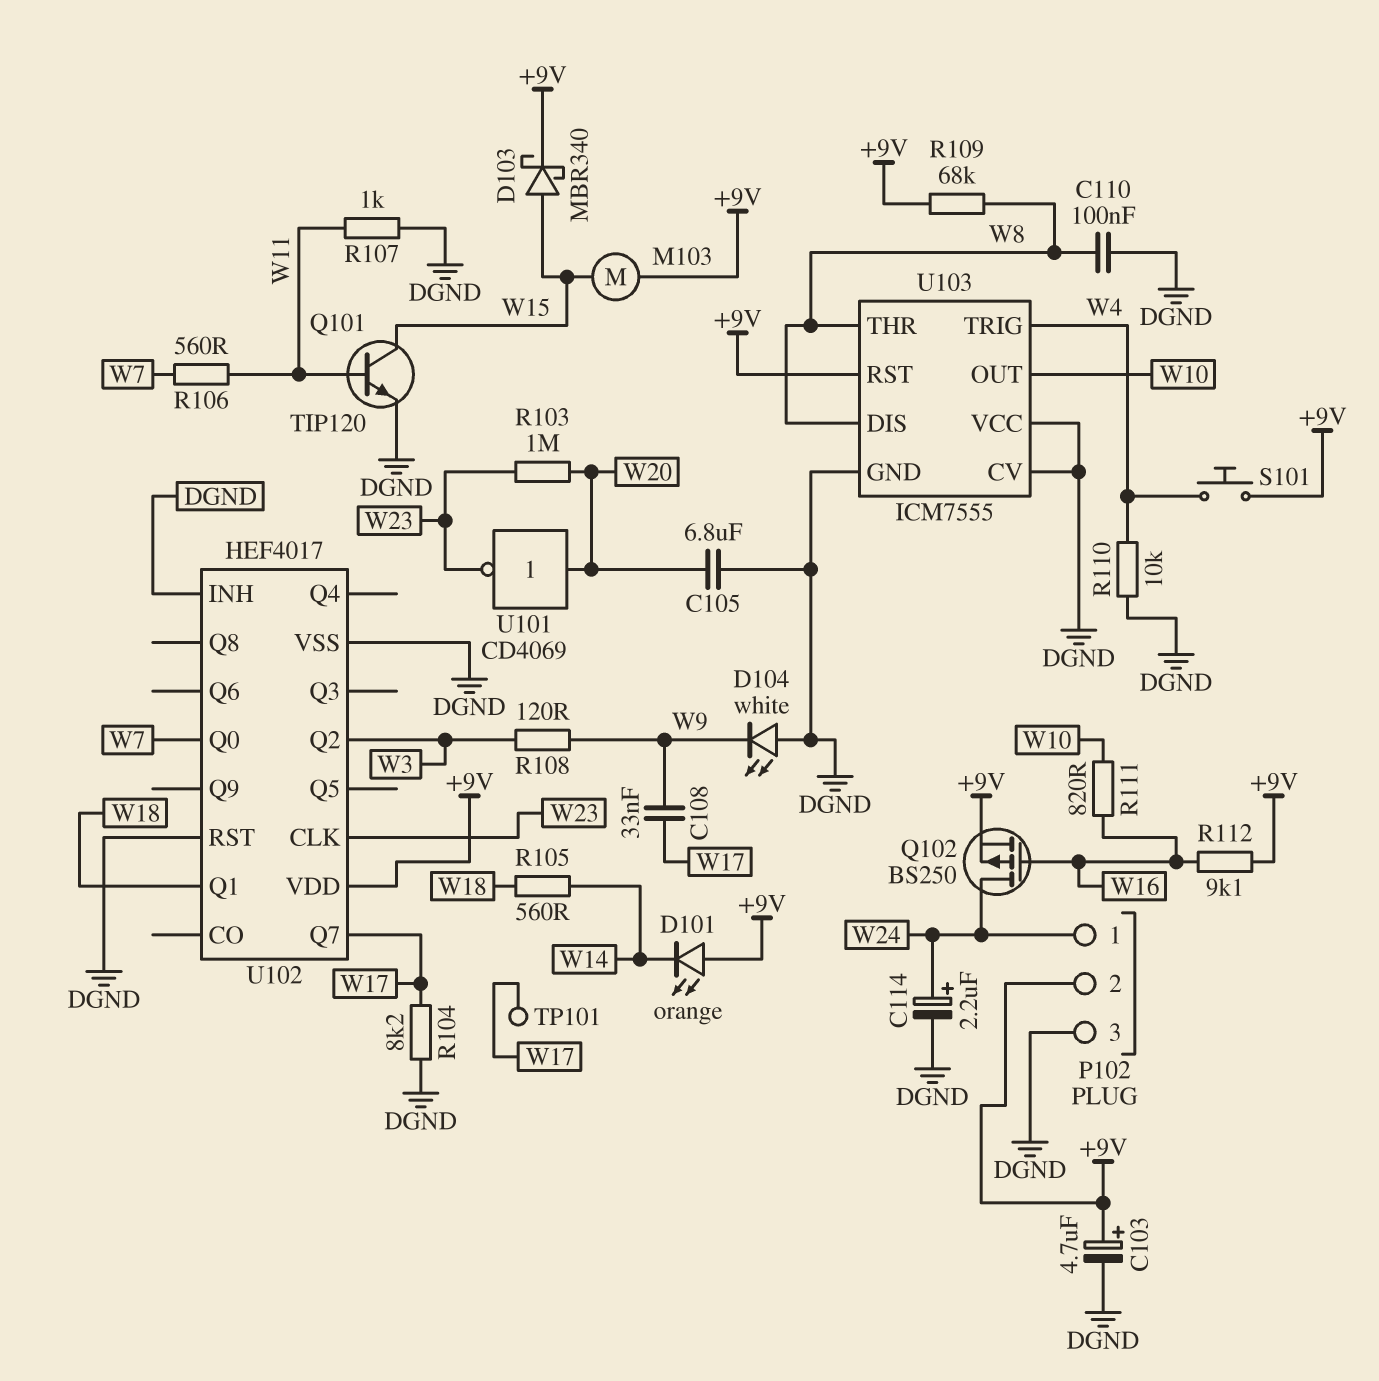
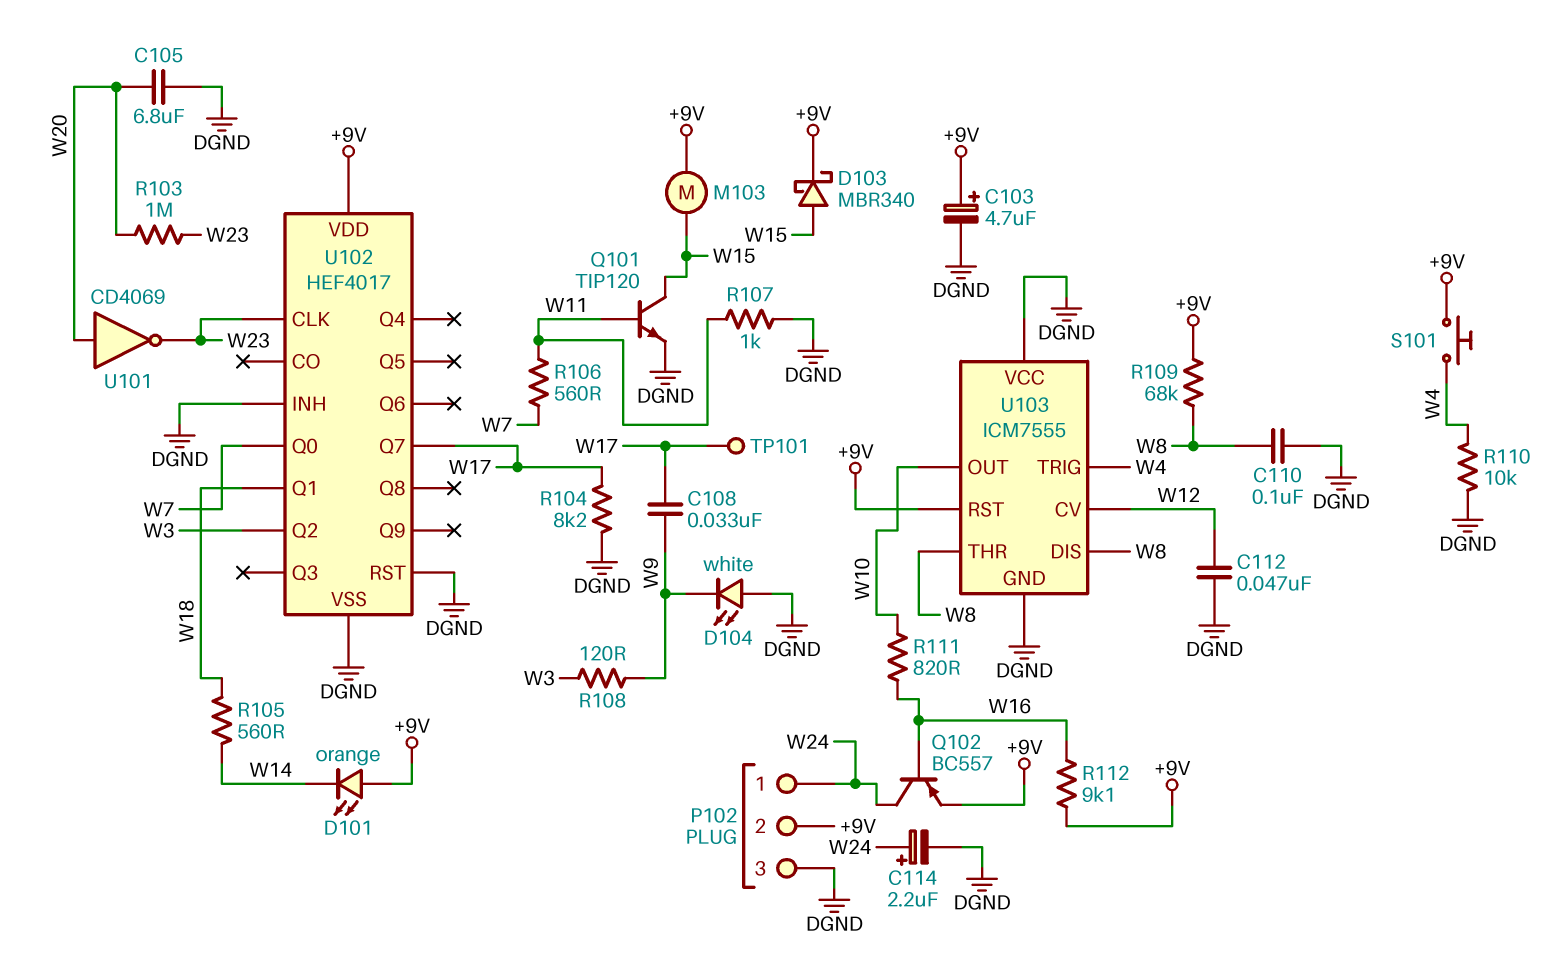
C112: none -> 47nF (DGND, W12)
Q102: PMOS BS250 (G W16, D W24, S +9V) -> PNP BC557 (B W16, C W24, E +9V)
U103 pin CV: DGND -> W12

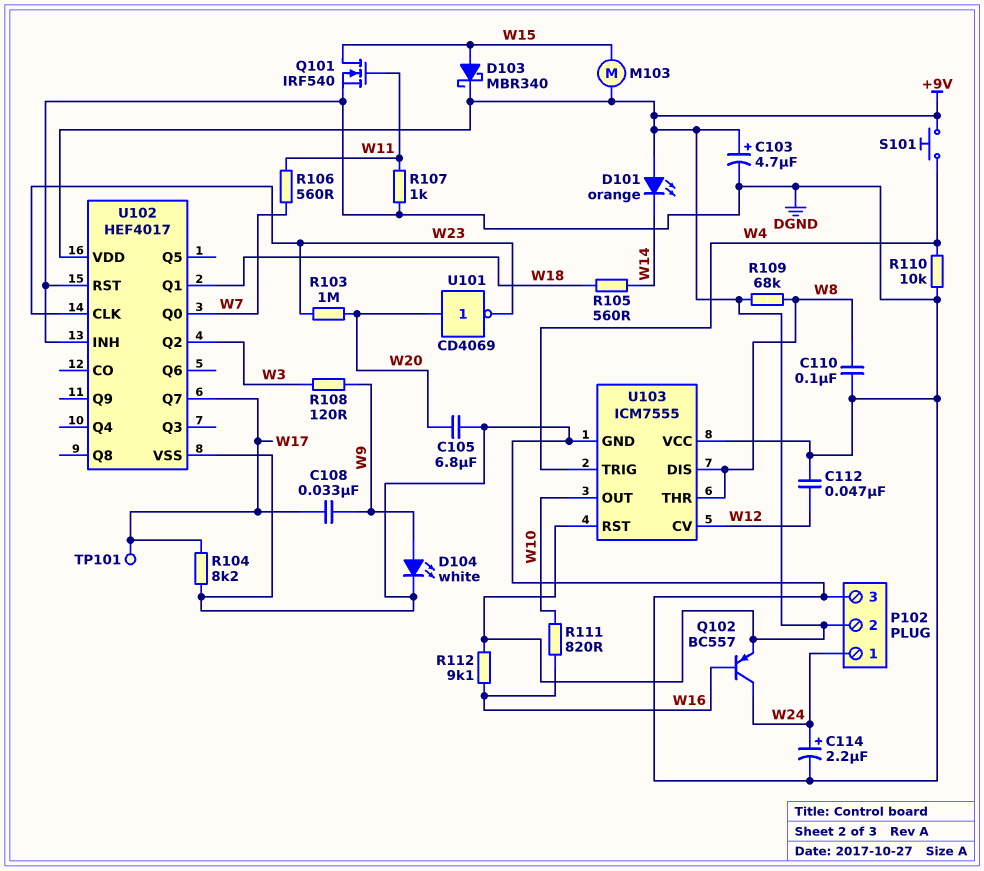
D104: LED white (A DGND, K W9) -> LED white (A W9, K DGND)
Q101: NPN TIP120 (B W11, C W15, E DGND) -> NMOS IRF540 (G W11, D W15, S DGND)

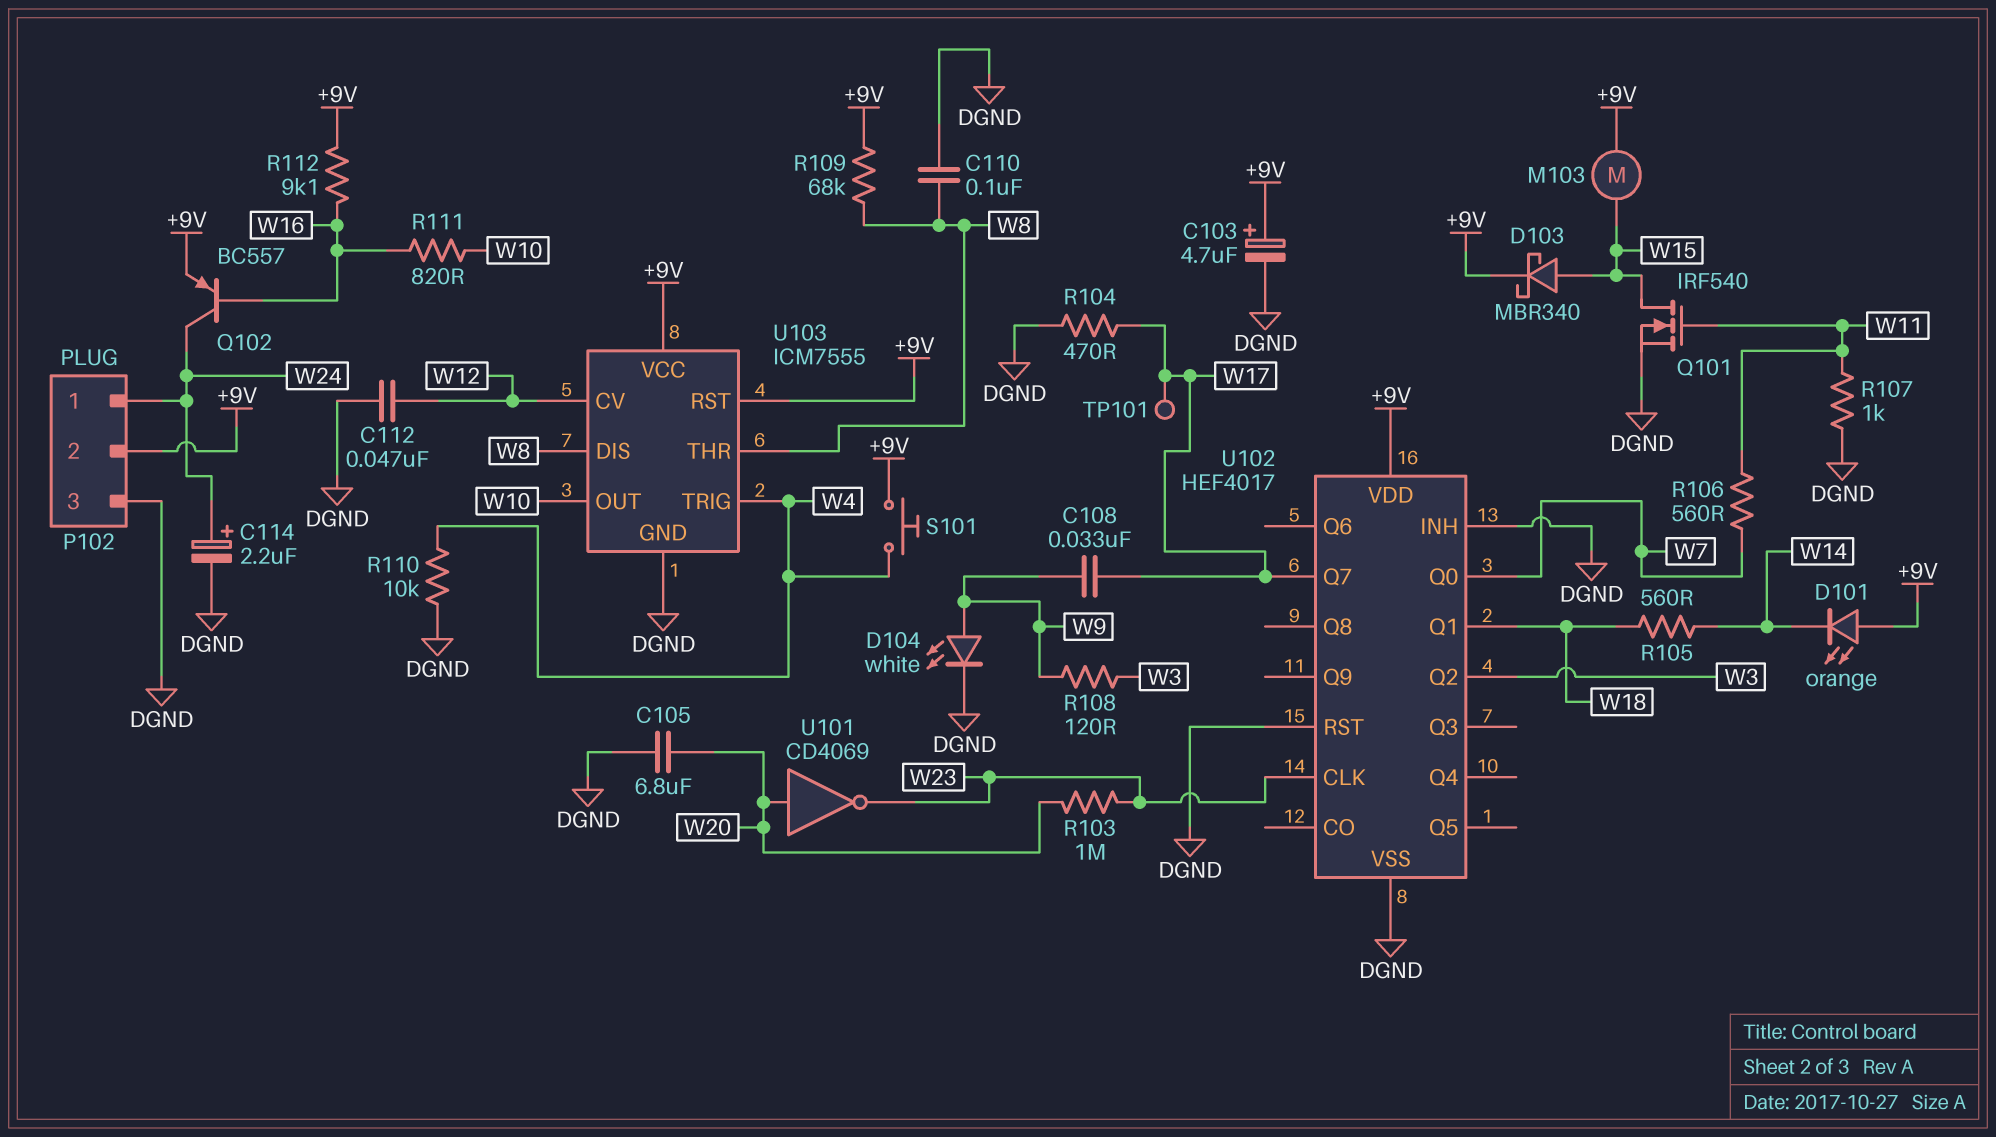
R104: 8.2k (DGND, W17) -> 470 (DGND, W17)
U103 pin VCC: DGND -> +9V

